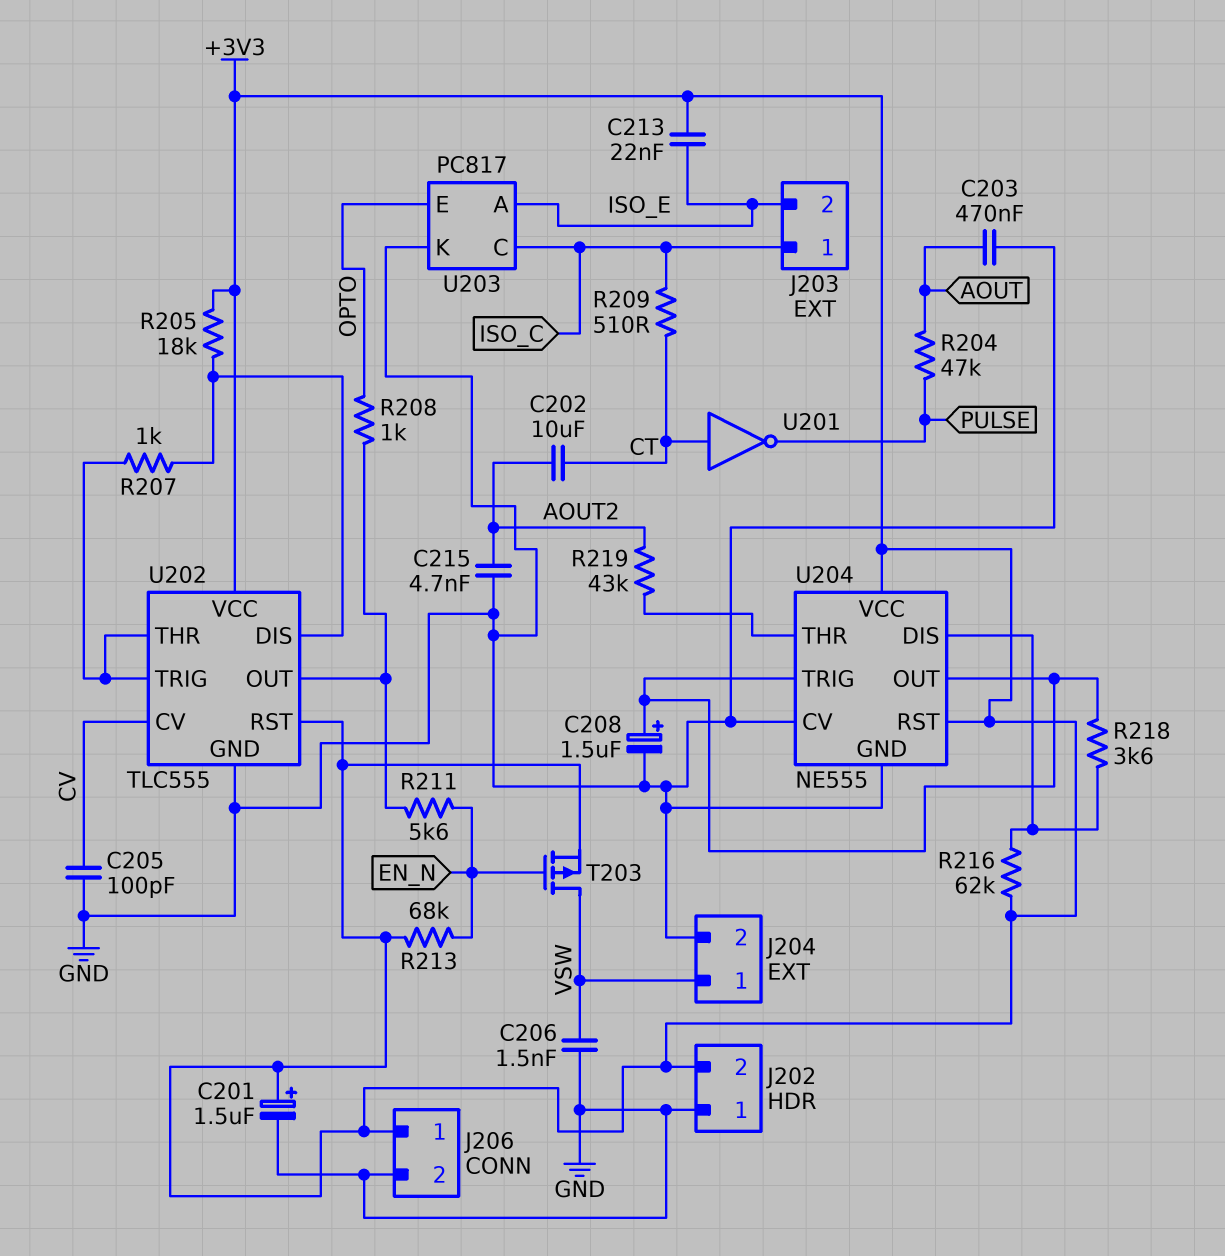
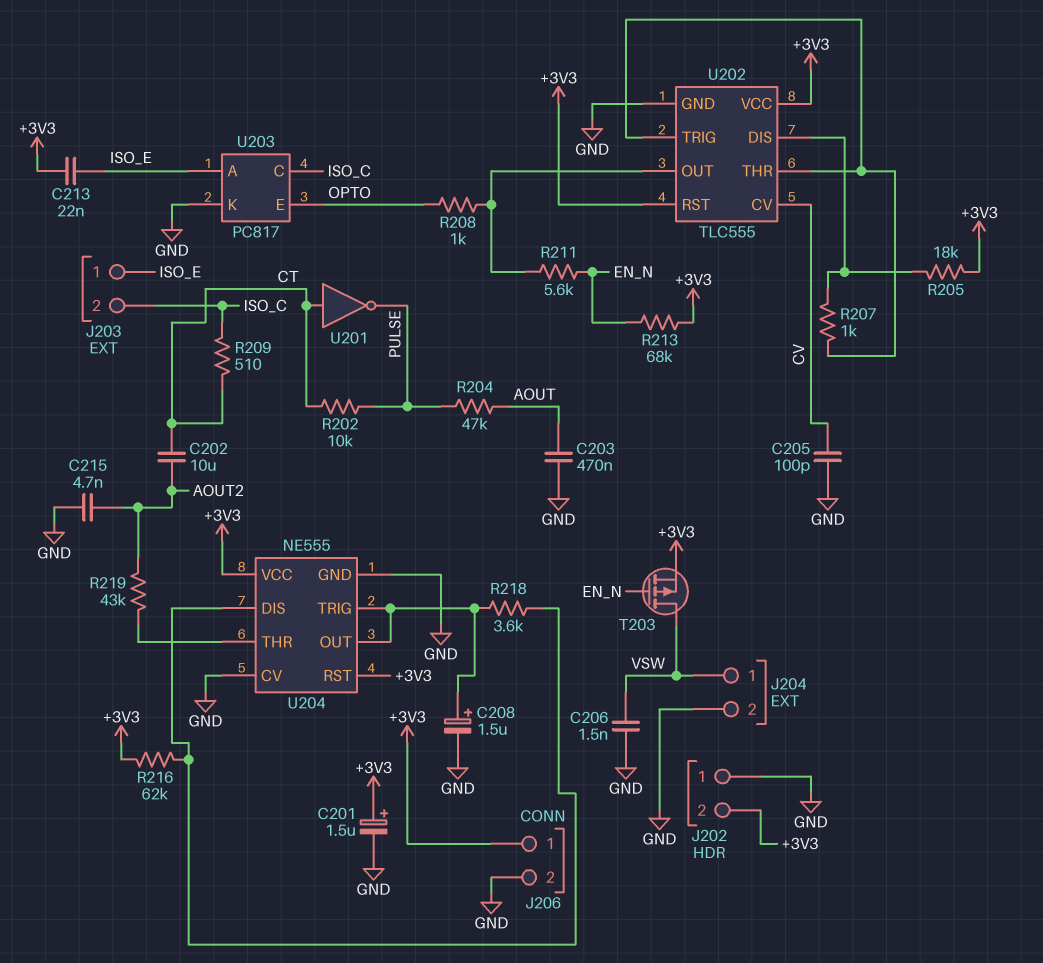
J203 pin 1: ISO_C -> ISO_E
J203 pin 2: ISO_E -> ISO_C
R202: none -> 10k (CT, PULSE)

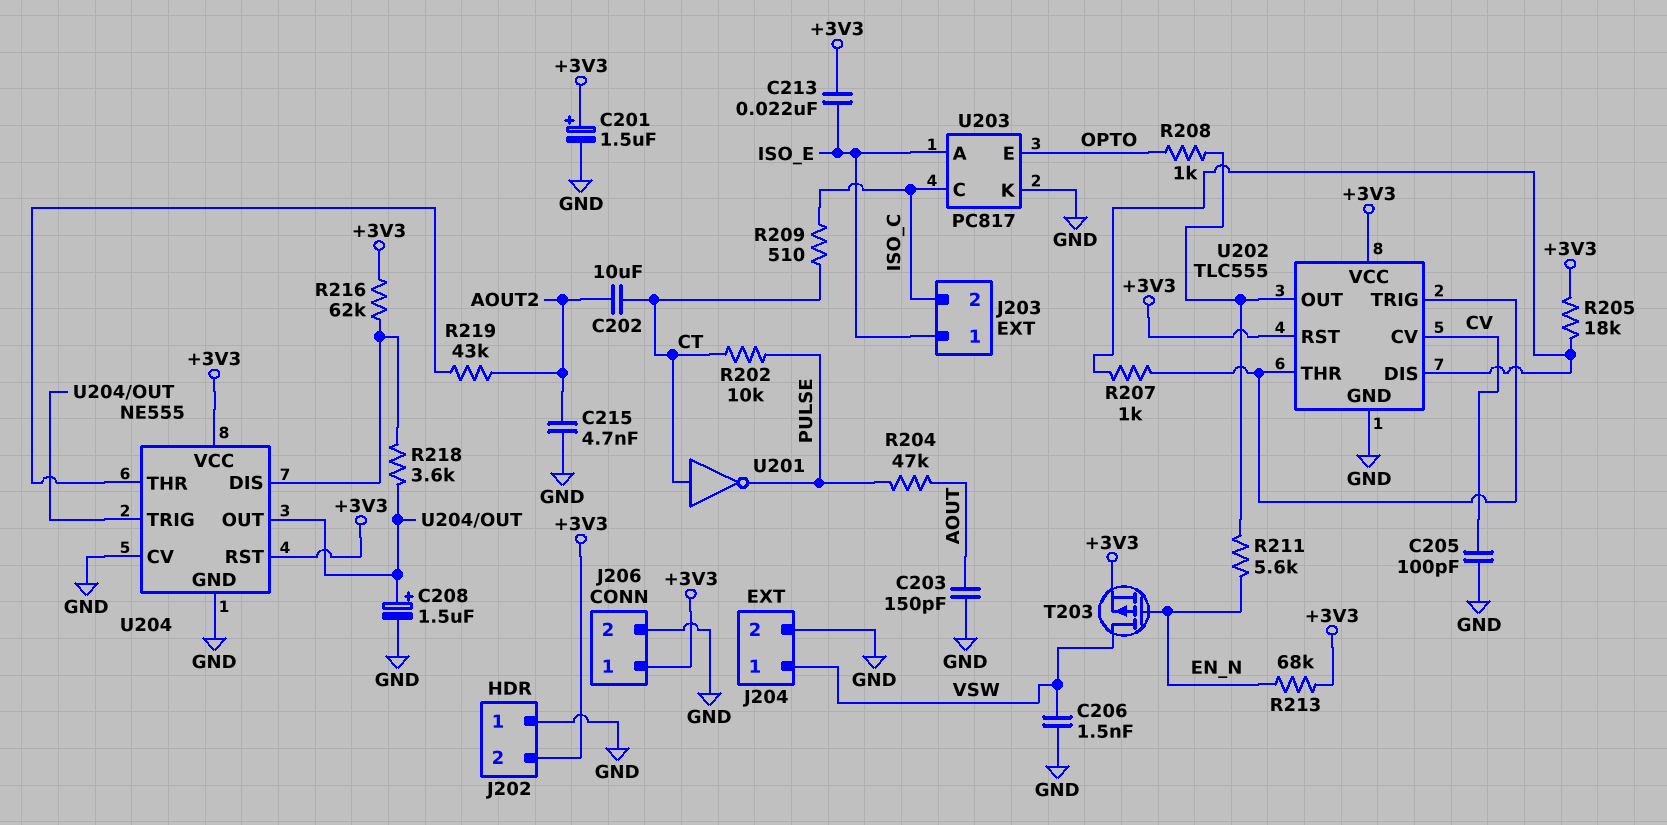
C203: 470nF (AOUT, GND) -> 150pF (AOUT, GND)

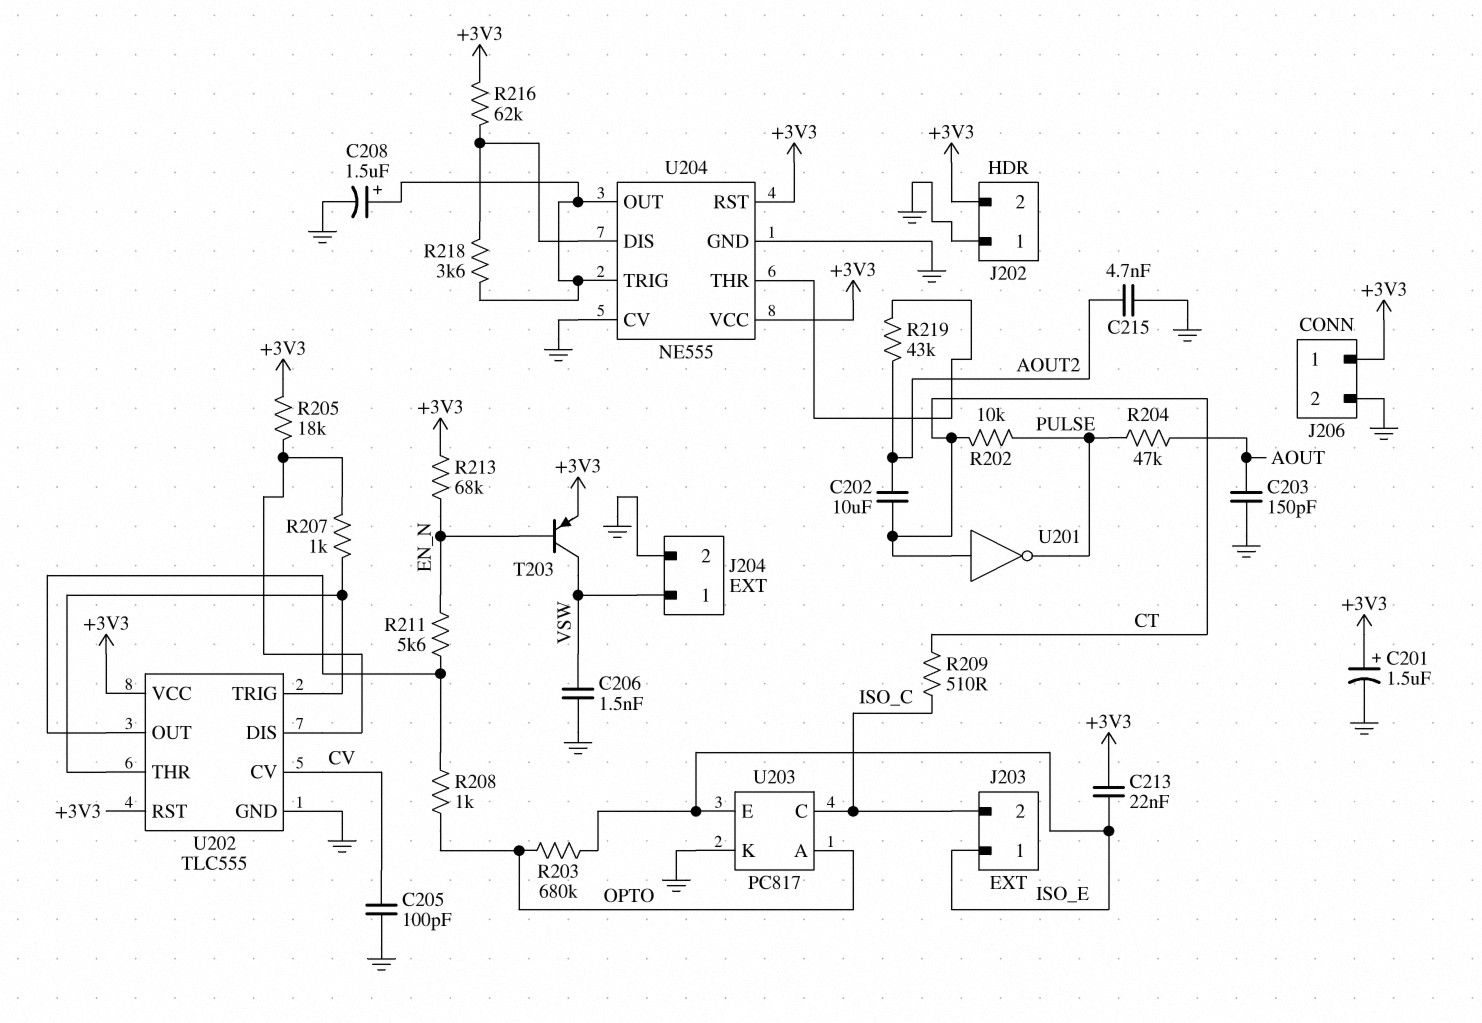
R203: none -> 680k (ISO_E, OPTO)
T203: PMOS (G EN_N, D VSW, S +3V3) -> PNP (B EN_N, C VSW, E +3V3)
U203 pin A: ISO_E -> OPTO
U203 pin E: OPTO -> ISO_E

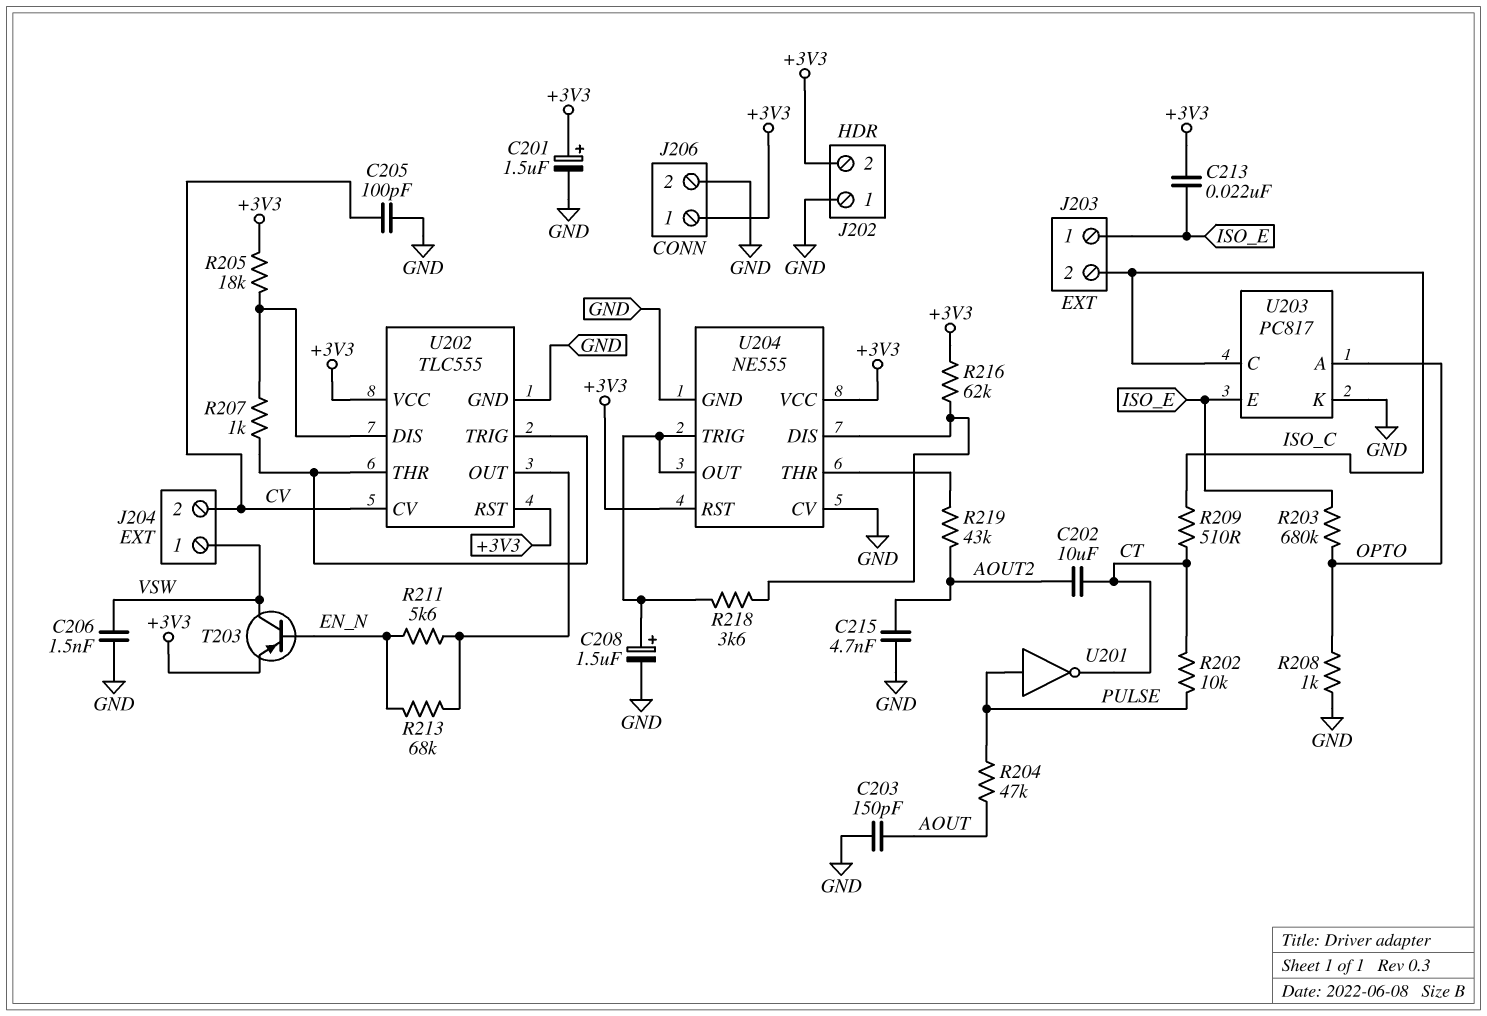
J204 pin 2: GND -> CV
R208: 1k (OPTO, U202/OUT) -> 1k (GND, OPTO)
R213: 68k (+3V3, EN_N) -> 68k (EN_N, U202/OUT)
U201: NOT (in CT, out PULSE) -> NOT (in PULSE, out CT)

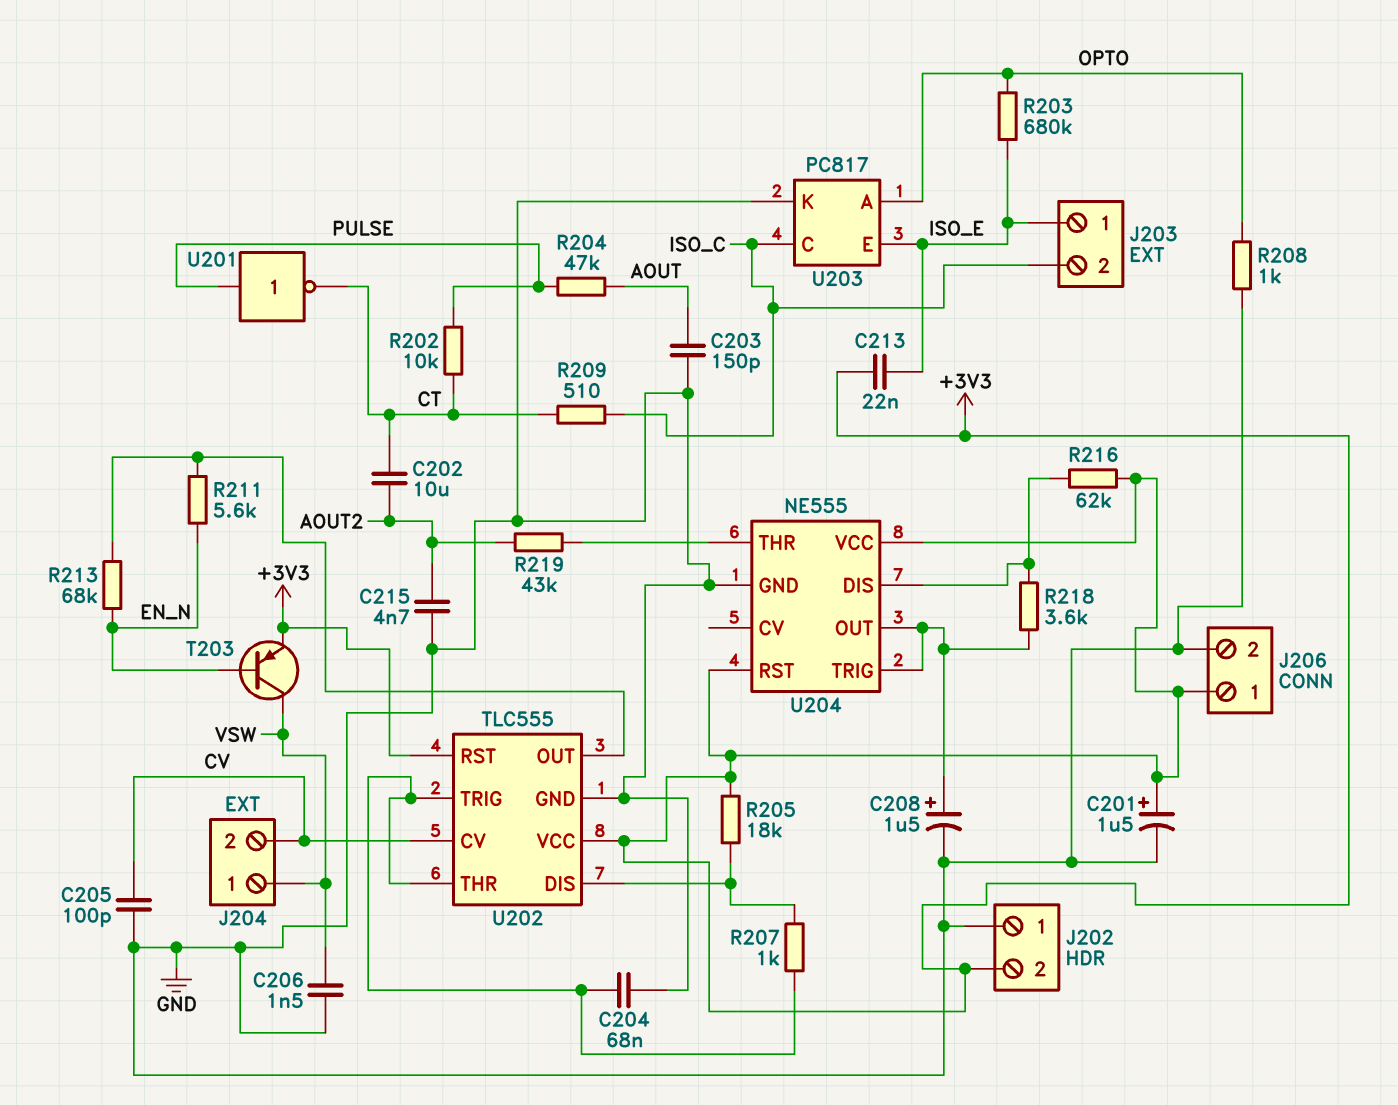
C204: none -> 68nF (GND, U202/THR)
U204 pin CV: GND -> none

